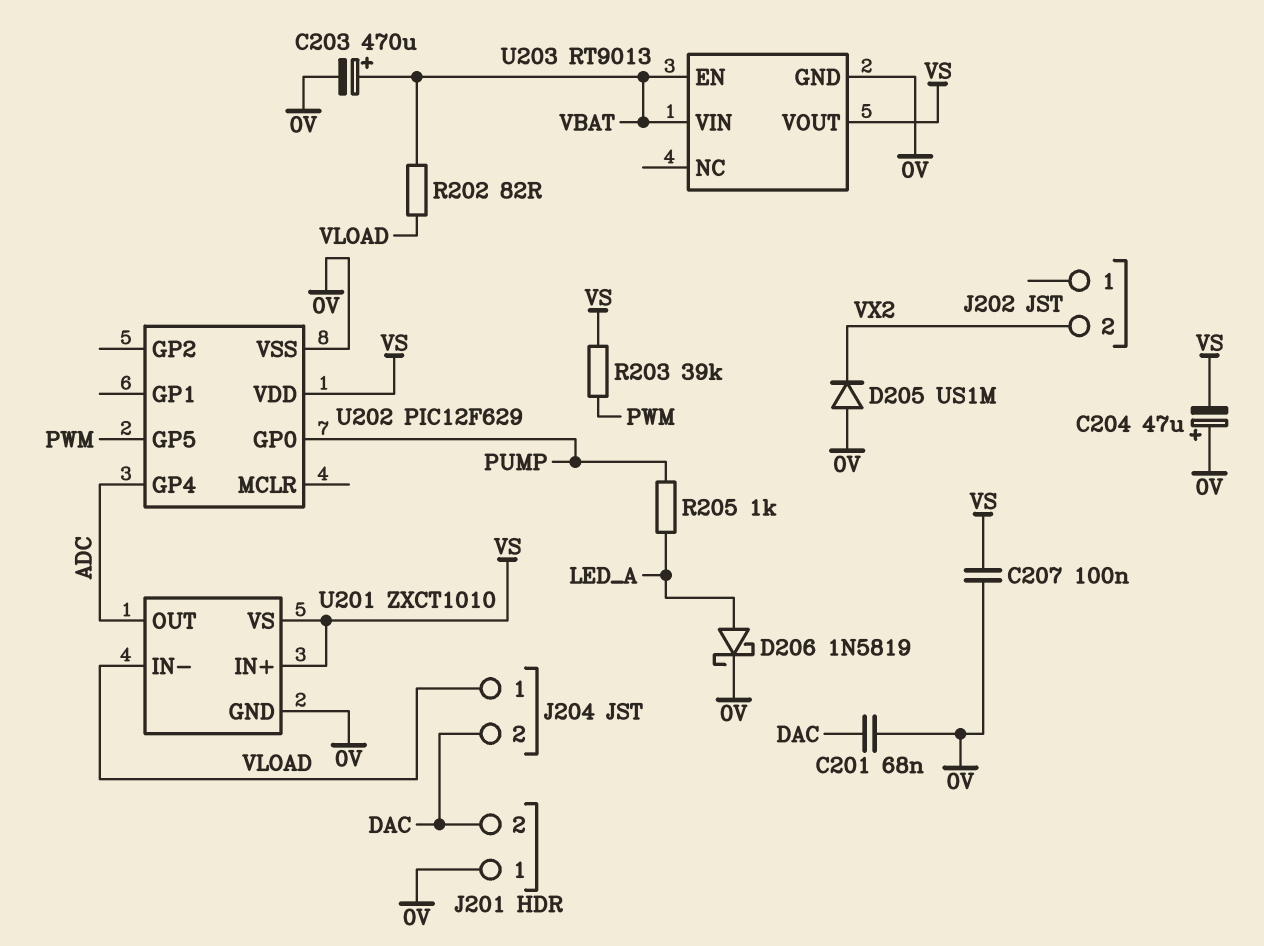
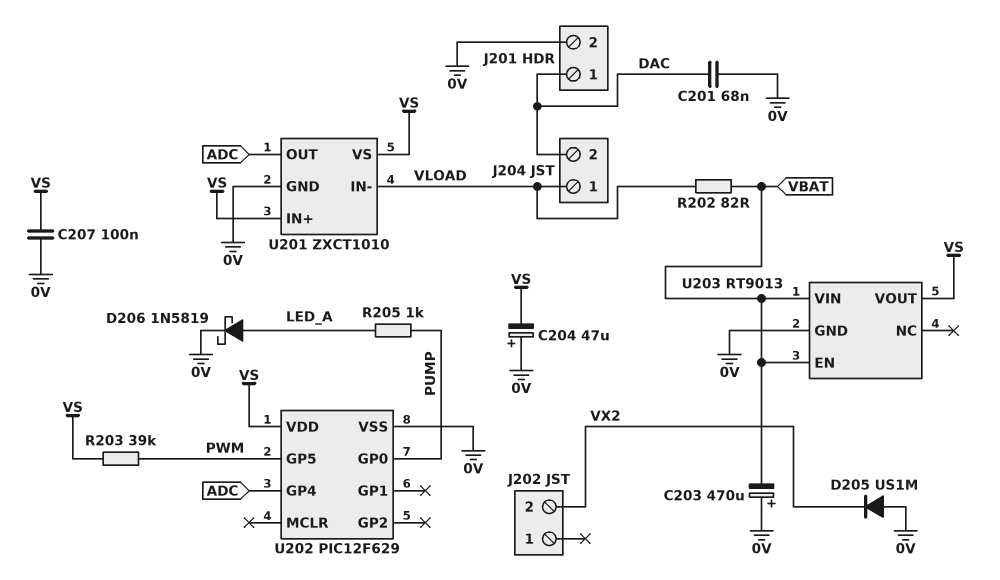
C203: 470uF (plus VBAT, minus 0V) -> 470uF (plus 0V, minus VBAT)
J201 pin 1: 0V -> DAC
J201 pin 2: DAC -> 0V

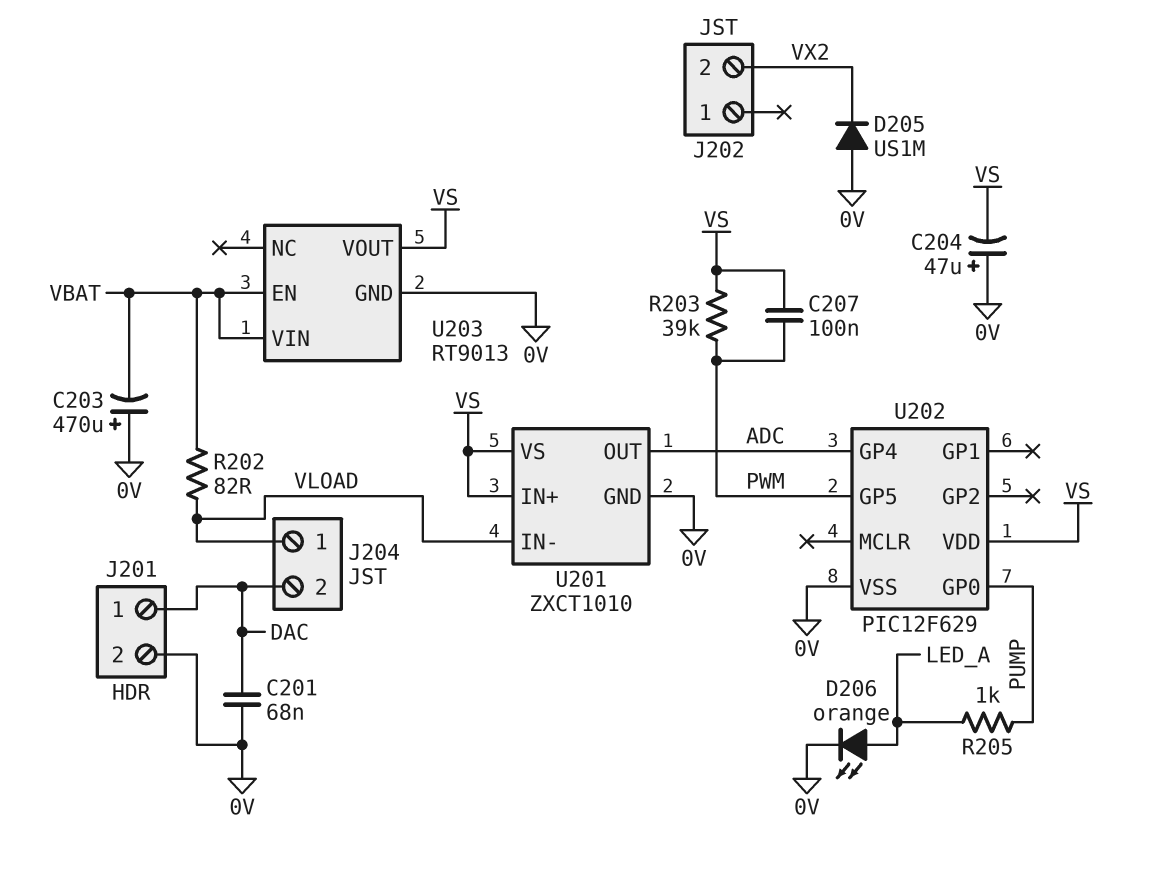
C207: 100nF (0V, VS) -> 100nF (PWM, VS)
D206: schottky 1N5819 (A LED_A, K 0V) -> LED orange (A LED_A, K 0V)

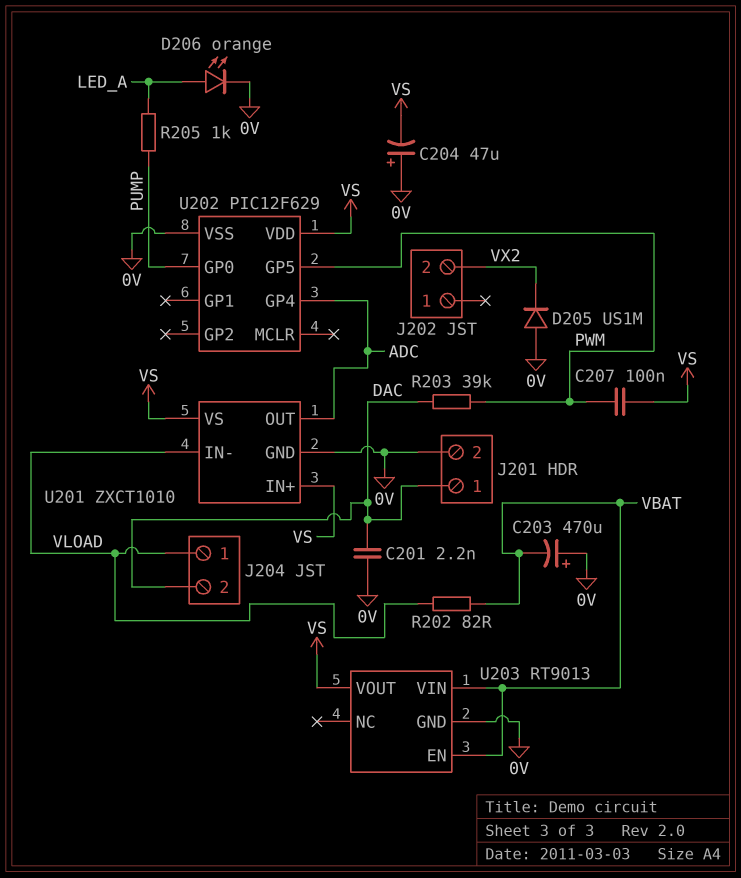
C201: 68nF (0V, DAC) -> 2.2nF (0V, DAC)
R203: 39k (PWM, VS) -> 39k (DAC, PWM)

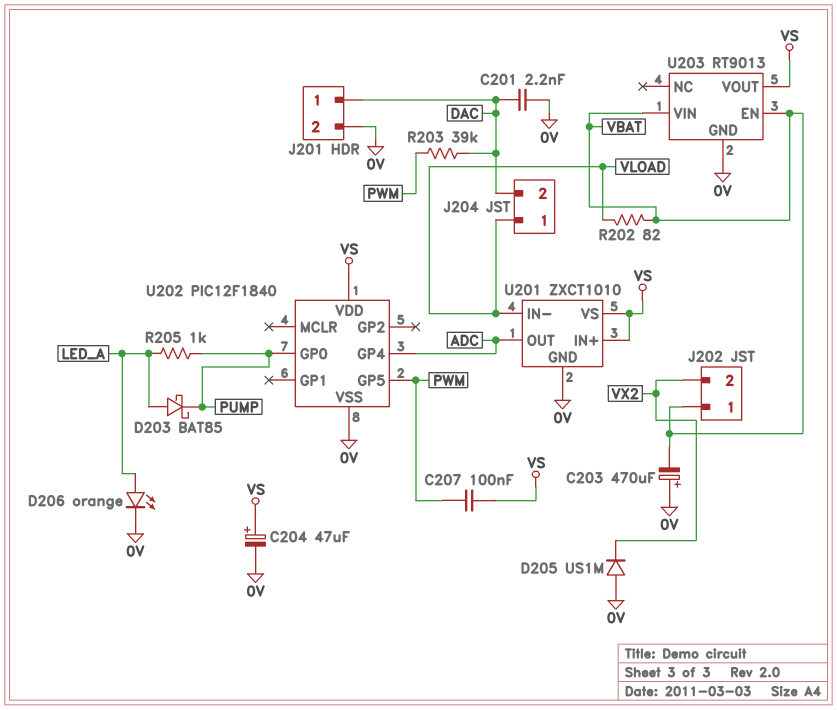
C204: 47uF (plus 0V, minus VS) -> 47uF (plus VS, minus 0V)
D203: none -> schottky BAT85 (A LED_A, K PUMP)
J202 pin 1: none -> VBAT
U202: PIC12F629 -> PIC12F1840

